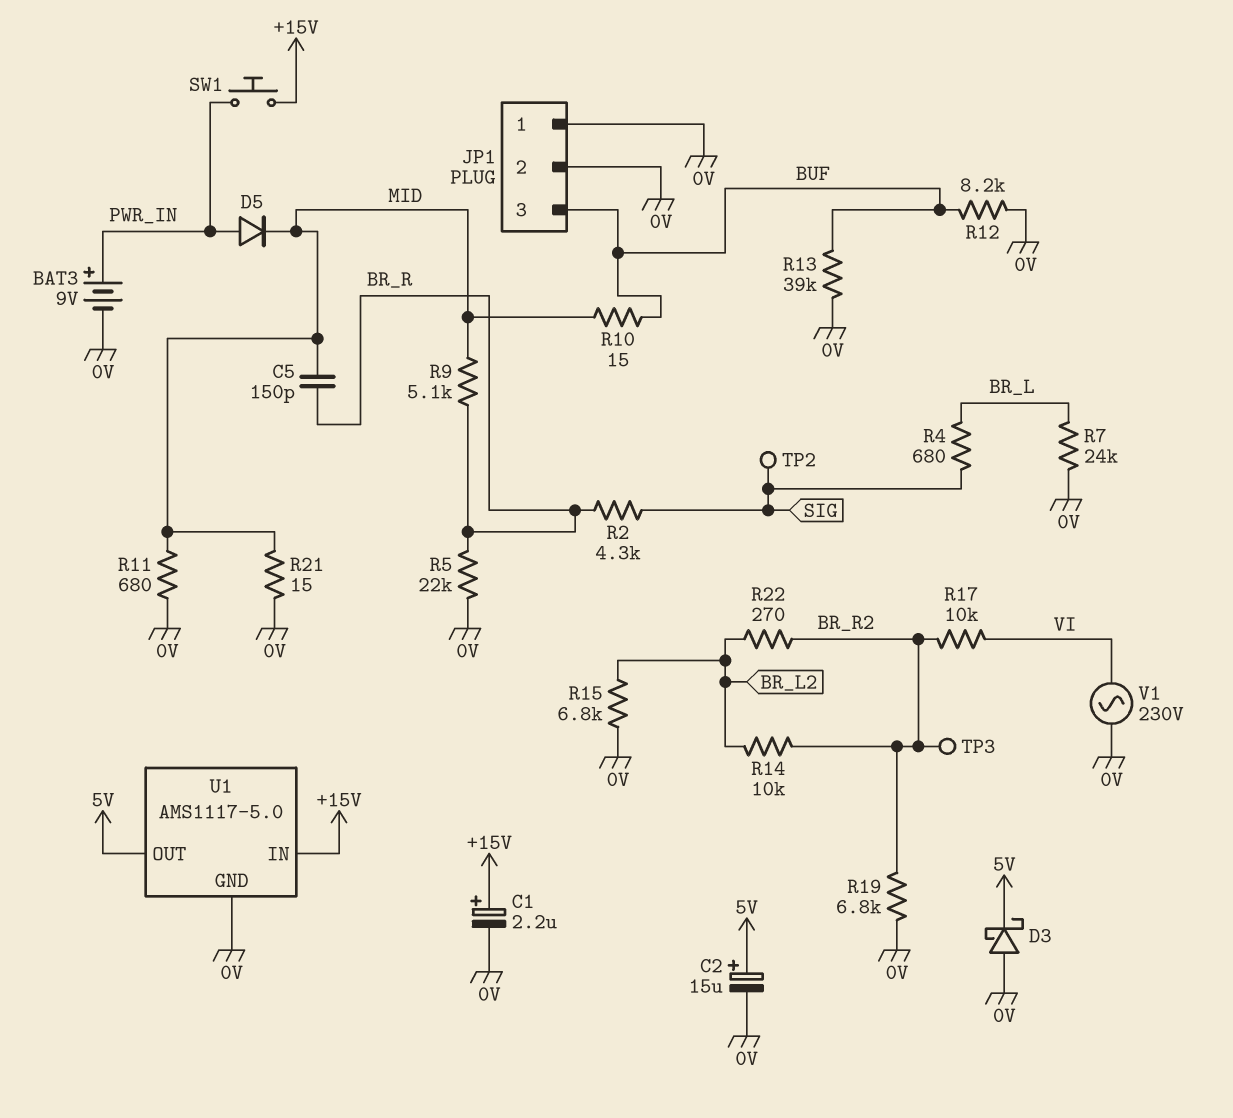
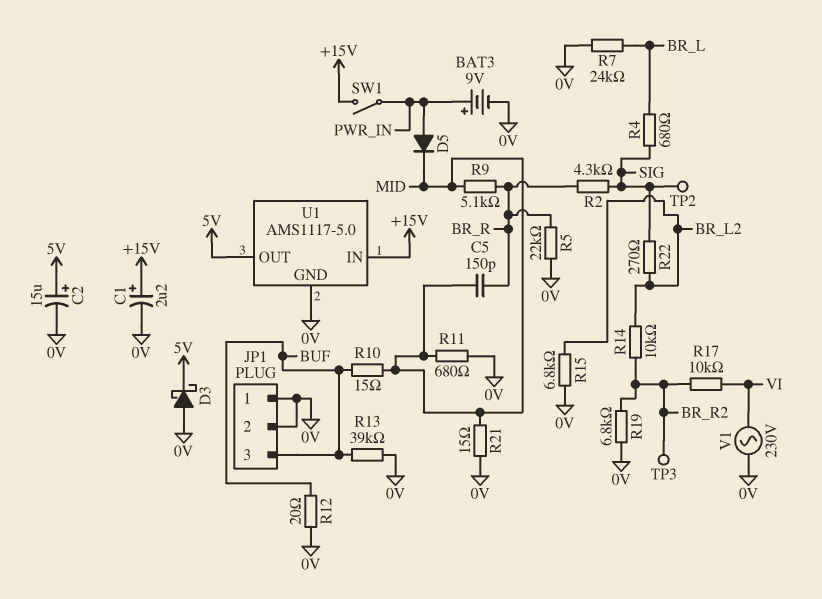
R12: 8.2k (0V, BUF) -> 20 (0V, BUF)
R22: 270 (BR_L2, BR_R2) -> 270 (BR_L2, SIG)
SW1: button (+15V, PWR_IN) -> switch (+15V, PWR_IN)

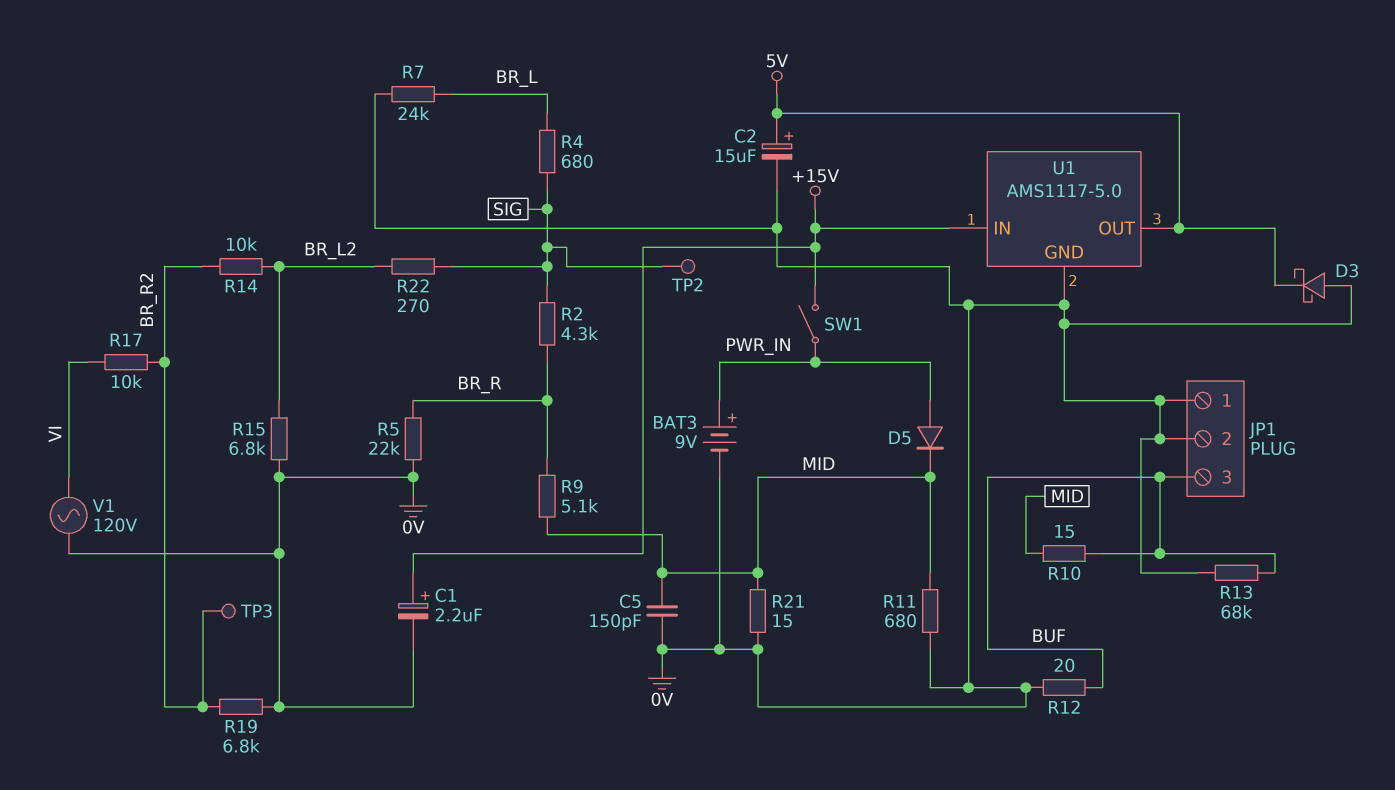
C5: 150pF (BR_R, MID) -> 150pF (0V, MID)
R13: 39k (0V, BUF) -> 68k (0V, BUF)
V1: AC 230V (0V, VI) -> AC 120V (0V, VI)

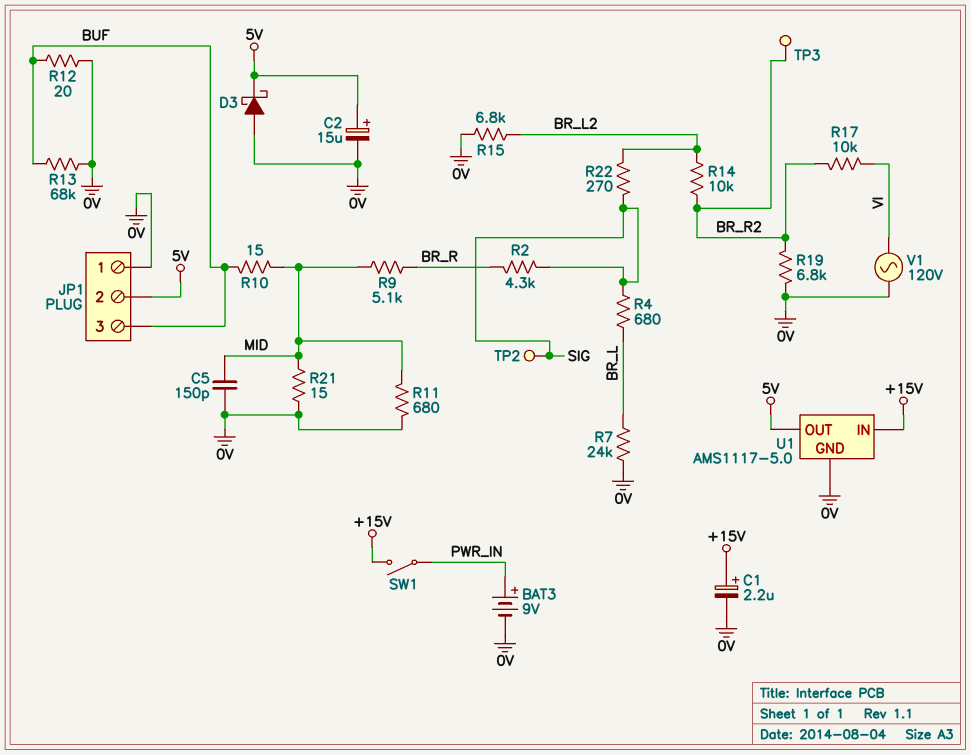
D5: diode (A PWR_IN, K MID) -> none
JP1 pin 2: 0V -> 5V
R5: 22k (0V, BR_R) -> none

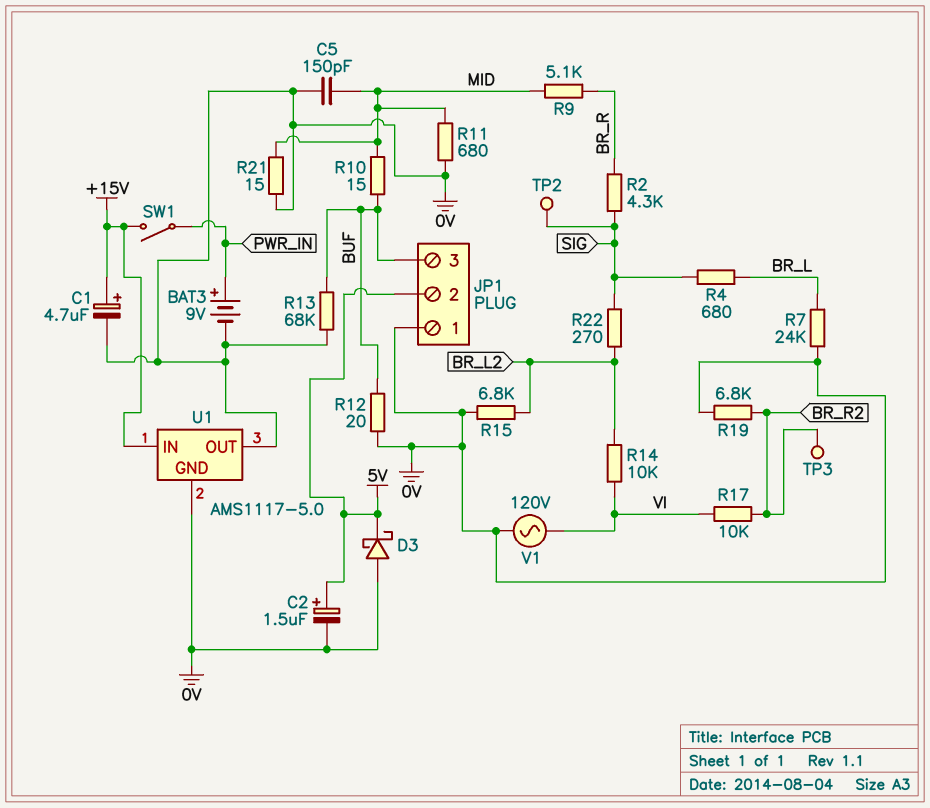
C1: 2.2uF (plus +15V, minus 0V) -> 4.7uF (plus +15V, minus 0V)
C2: 15uF (plus 5V, minus 0V) -> 1.5uF (plus 5V, minus 0V)
R14: 10k (BR_L2, BR_R2) -> 10k (BR_L2, VI)
U1 pin OUT: 5V -> 0V

